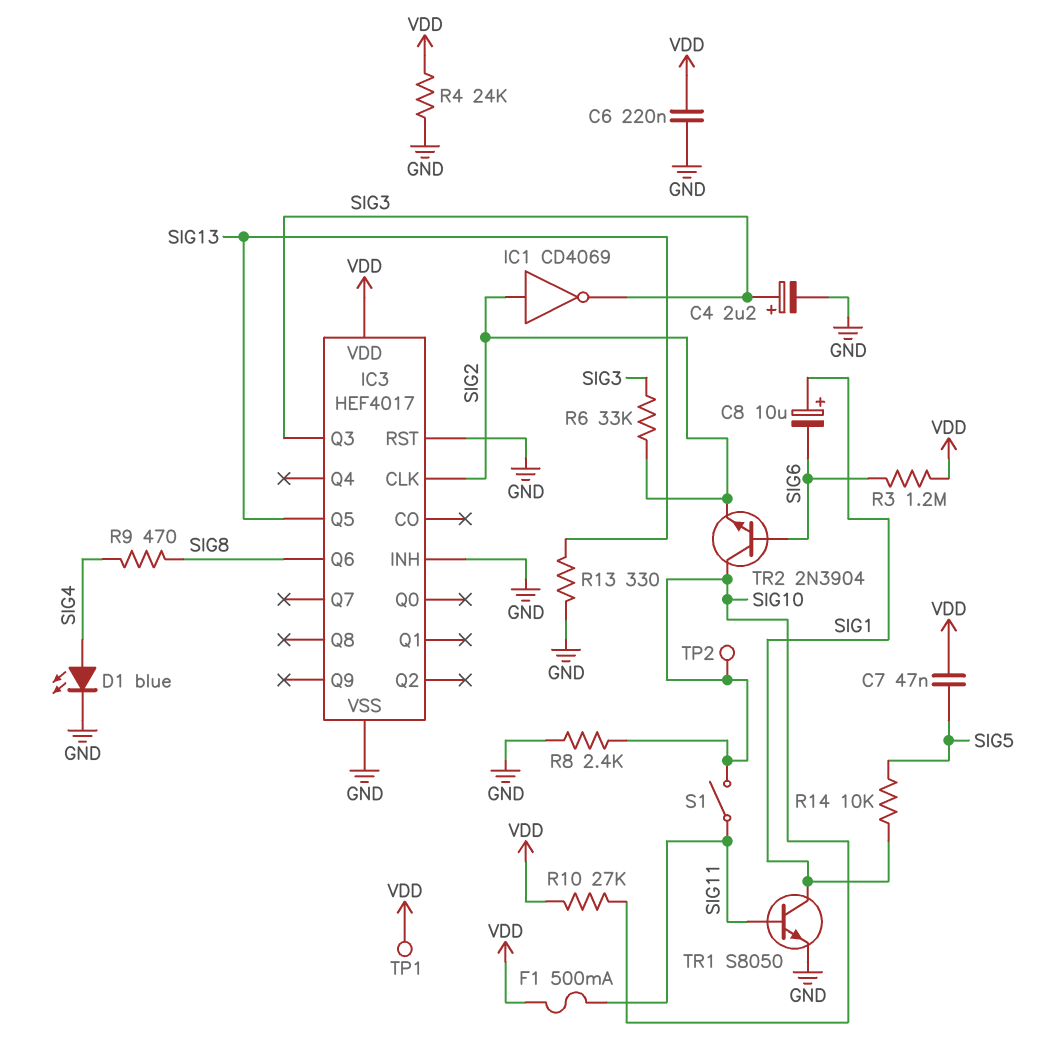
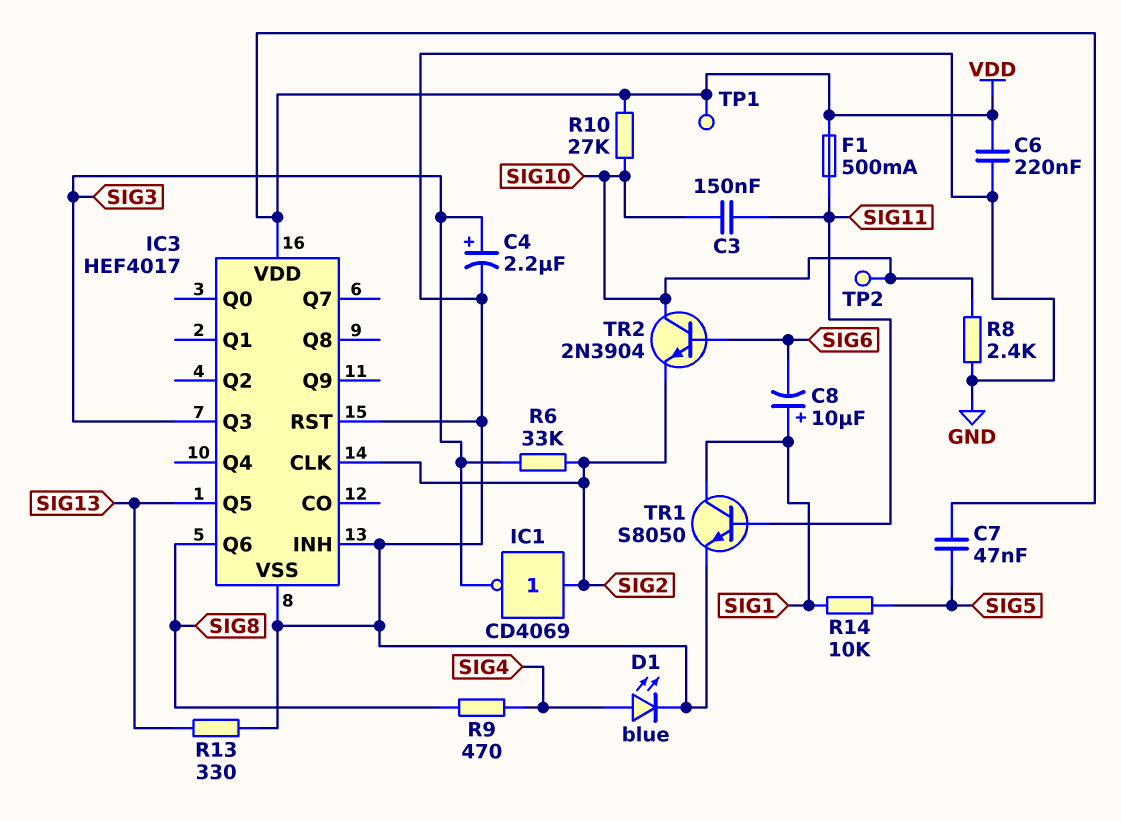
C3: none -> 150nF (SIG10, SIG11)
R3: 1.2M (SIG6, VDD) -> none
R4: 24k (GND, VDD) -> none
S1: switch (SIG10, SIG11) -> none

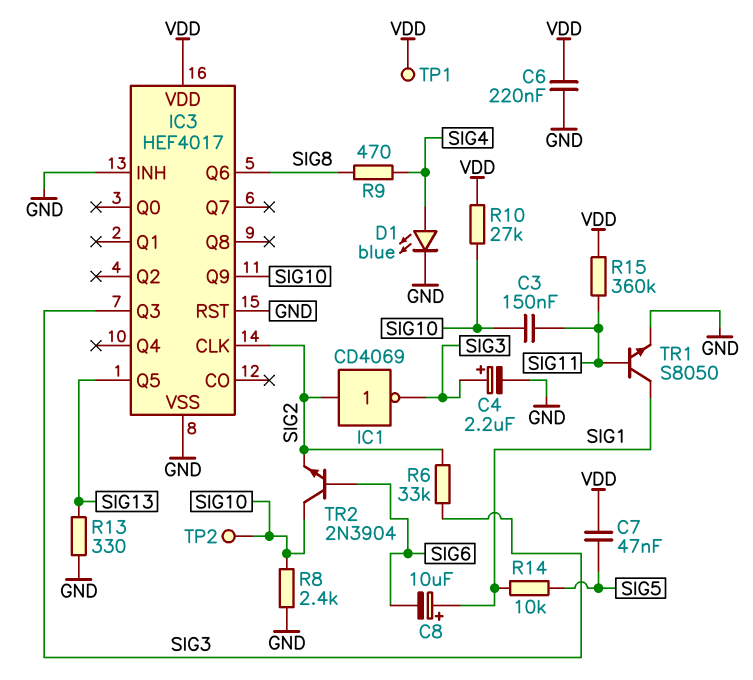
F1: 500mA (SIG11, VDD) -> none
IC3 pin Q9: none -> SIG10
R15: none -> 360k (SIG11, VDD)

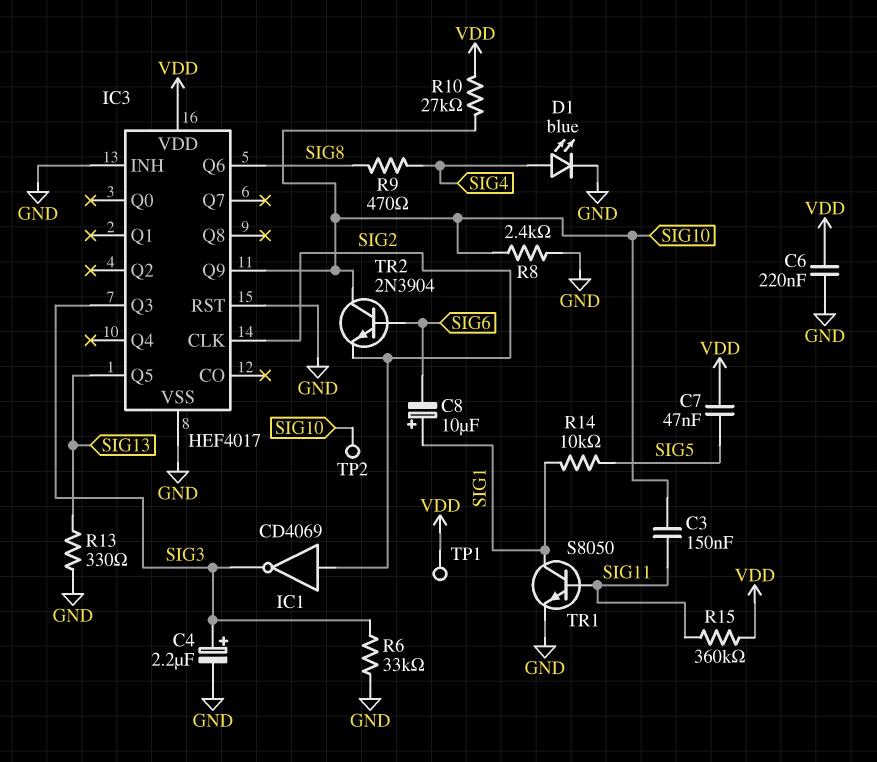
R6: 33k (SIG2, SIG3) -> 33k (GND, SIG3)

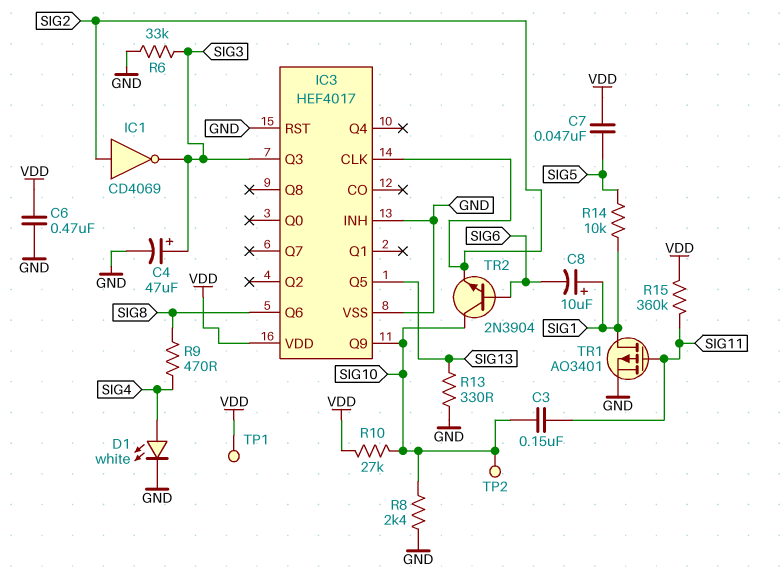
C4: 2.2uF (plus SIG3, minus GND) -> 47uF (plus SIG3, minus GND)
C6: 220nF (GND, VDD) -> 470nF (GND, VDD)
D1: LED blue (A SIG4, K GND) -> LED white (A SIG4, K GND)
TR1: NPN S8050 (B SIG11, C SIG1, E GND) -> PMOS AO3401 (G SIG11, D SIG1, S GND)

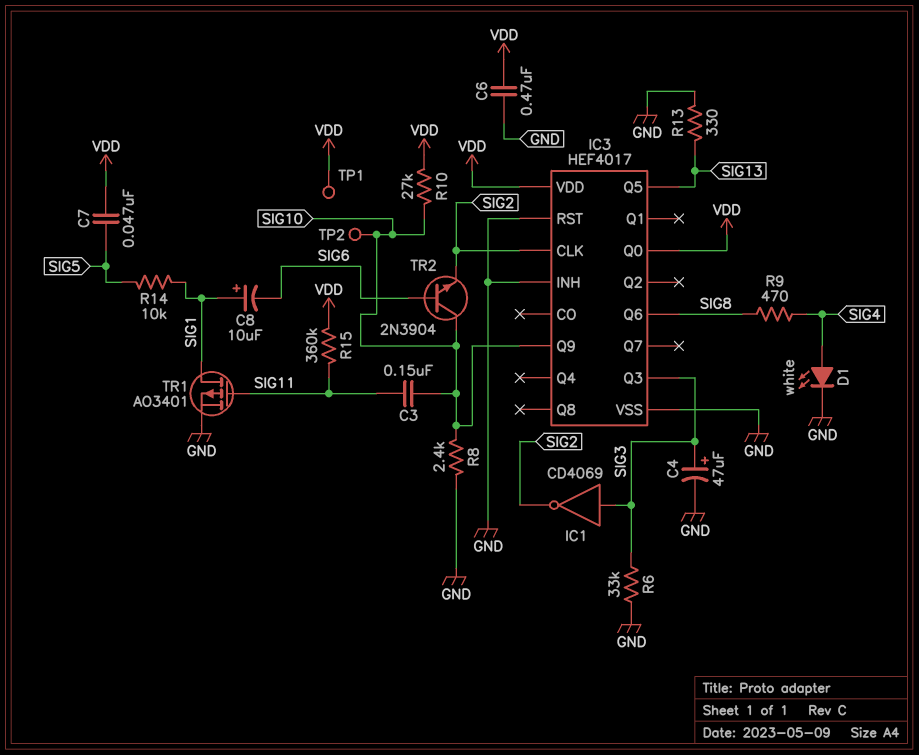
IC1: NOT CD4069 (in SIG2, out SIG3) -> NOT CD4069 (in SIG3, out SIG2)
IC3 pin Q0: none -> VDD

